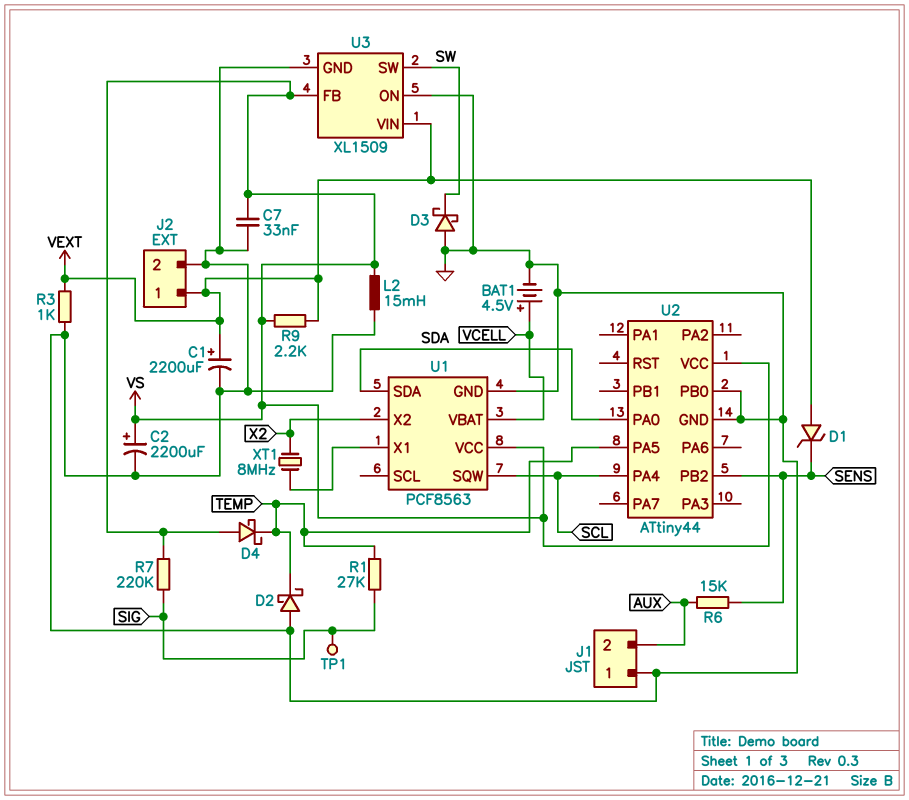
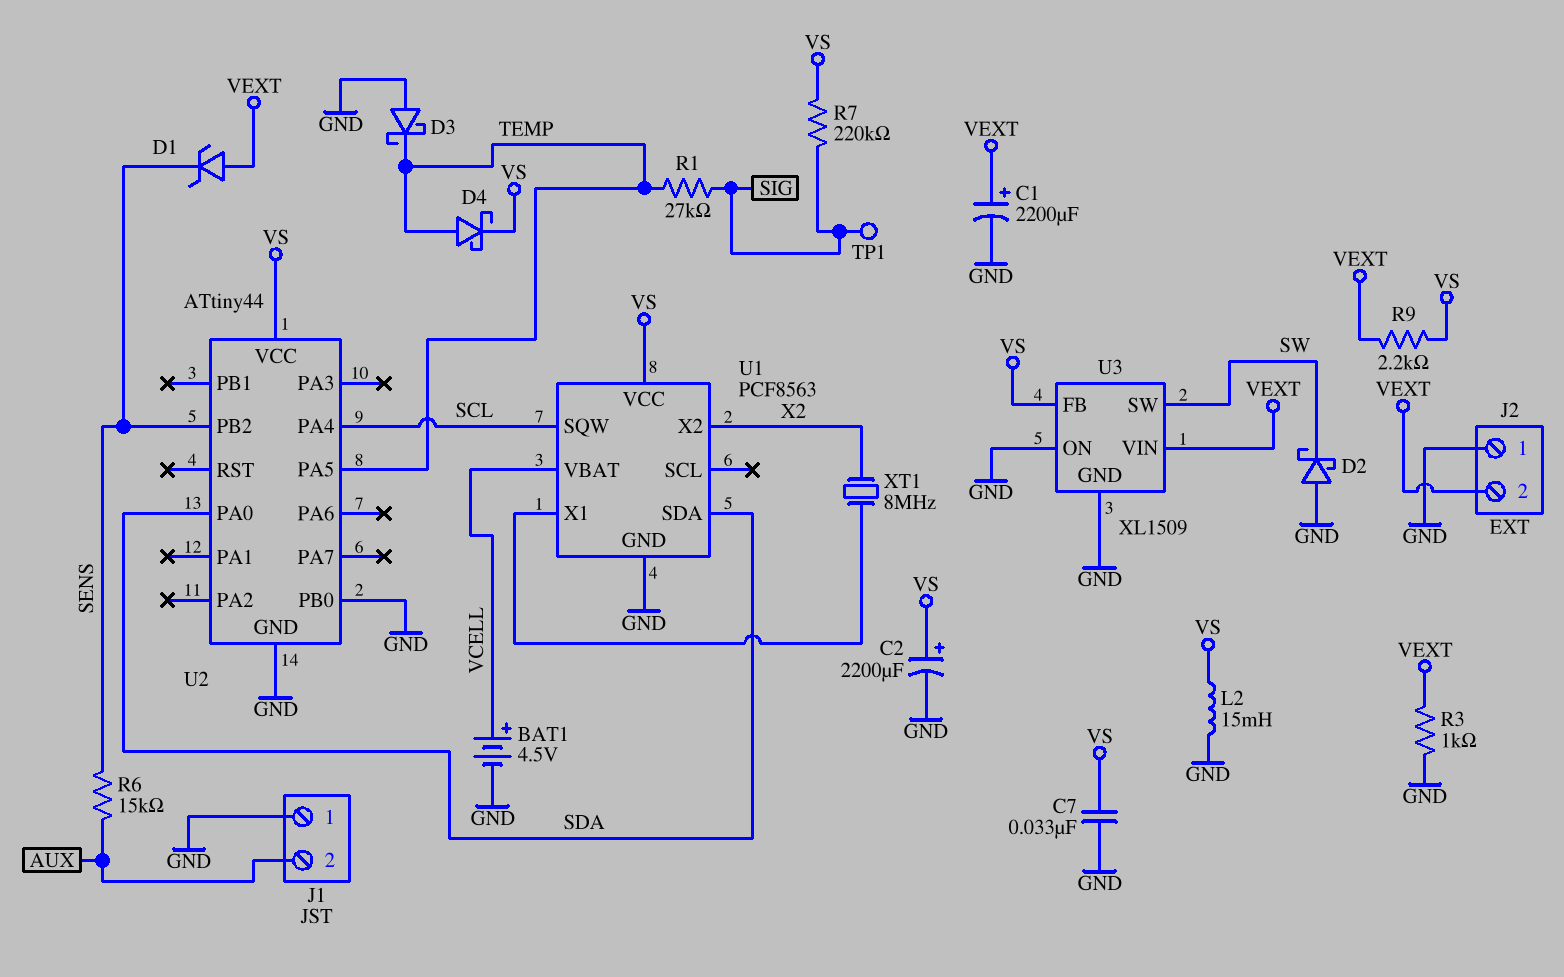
D2: schottky (A GND, K TEMP) -> schottky (A GND, K SW)
D3: schottky (A GND, K SW) -> schottky (A GND, K TEMP)
D4: schottky (A VS, K TEMP) -> schottky (A TEMP, K VS)
J2 pin 1: VEXT -> GND
J2 pin 2: GND -> VEXT

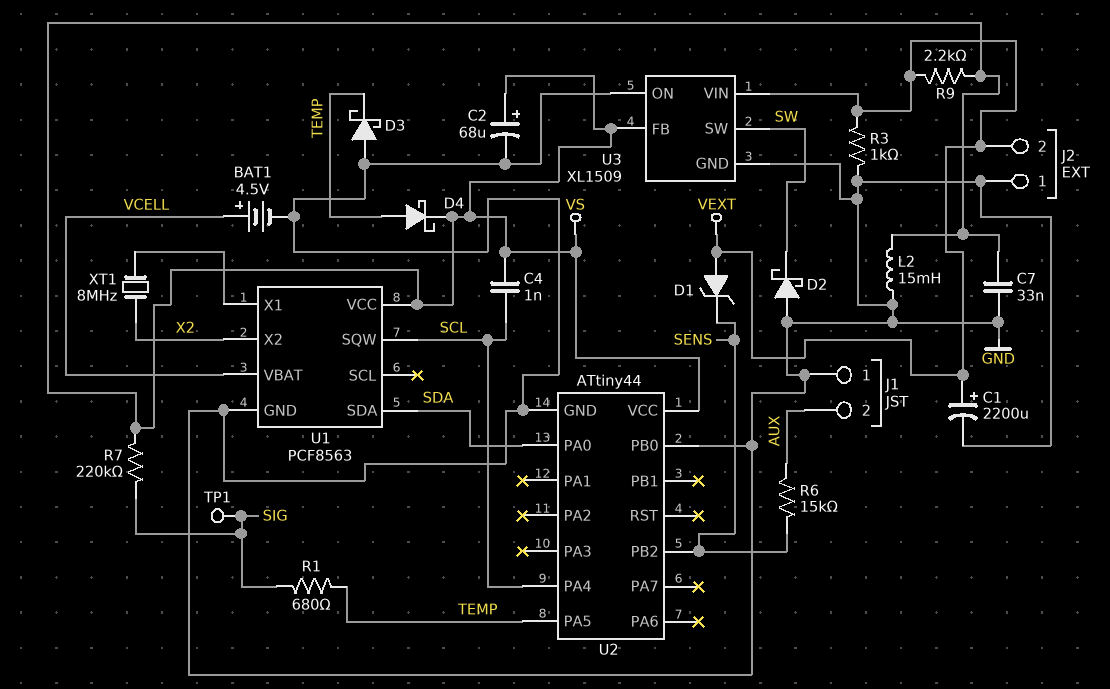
C2: 2200uF (plus VS, minus GND) -> 68uF (plus VS, minus GND)
C4: none -> 1nF (SCL, VS)
R1: 27k (SIG, TEMP) -> 680 (SIG, TEMP)

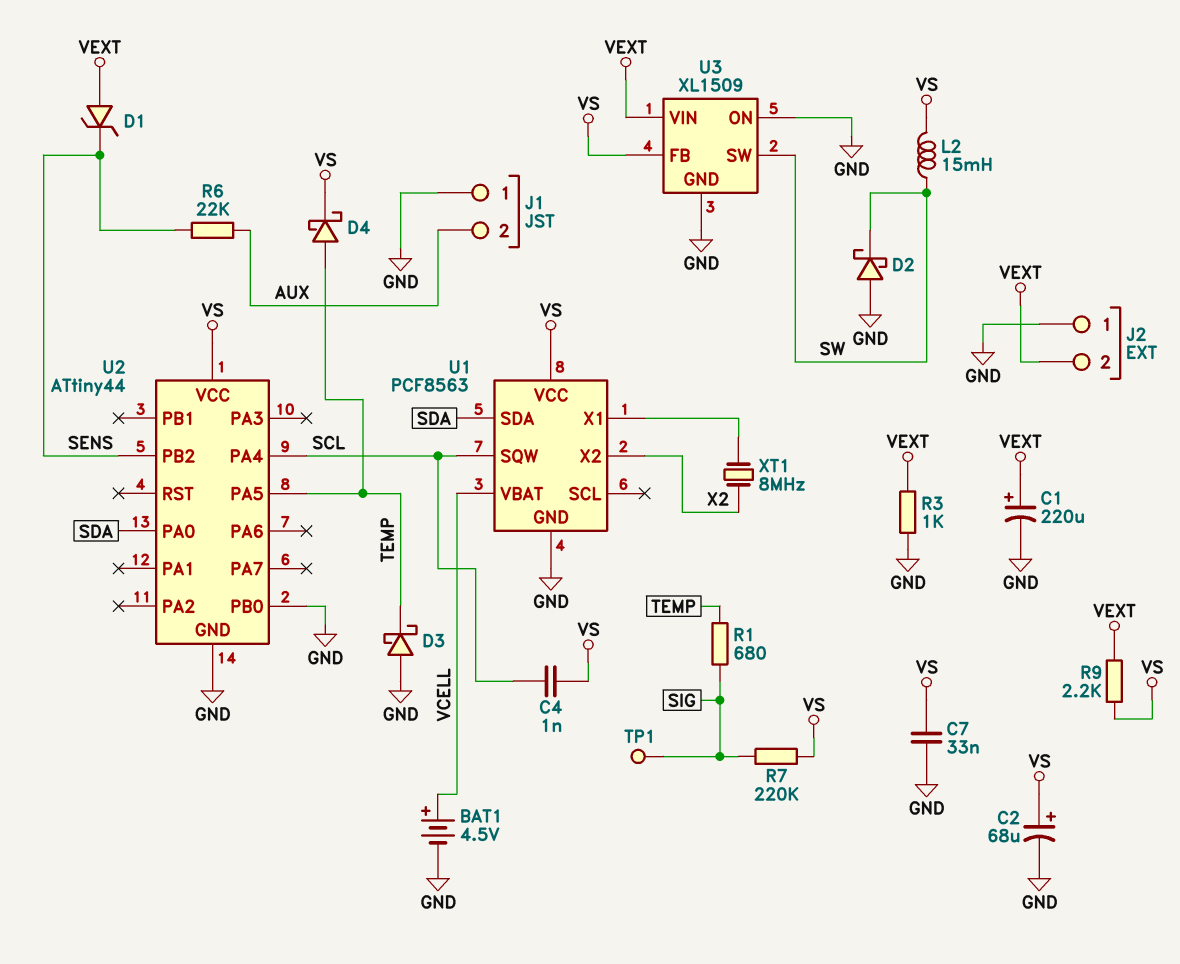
C1: 2200uF (plus VEXT, minus GND) -> 220uF (plus VEXT, minus GND)
L2: 15mH (GND, VS) -> 15mH (SW, VS)
R6: 15k (AUX, SENS) -> 22k (AUX, SENS)

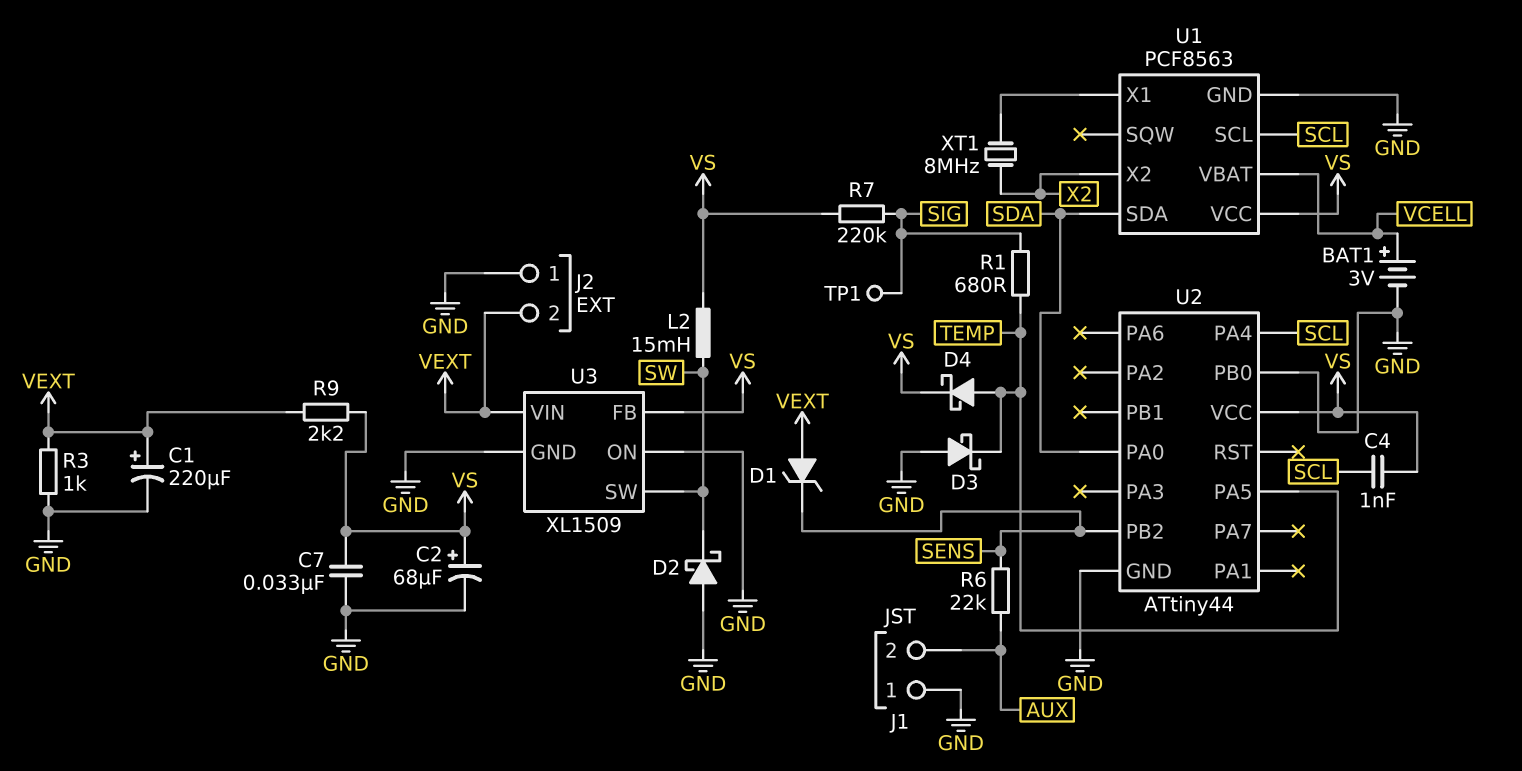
BAT1: 4.5V (plus VCELL, minus GND) -> 3V (plus VCELL, minus GND)
U1 pin SCL: none -> SCL
U1 pin SQW: SCL -> none

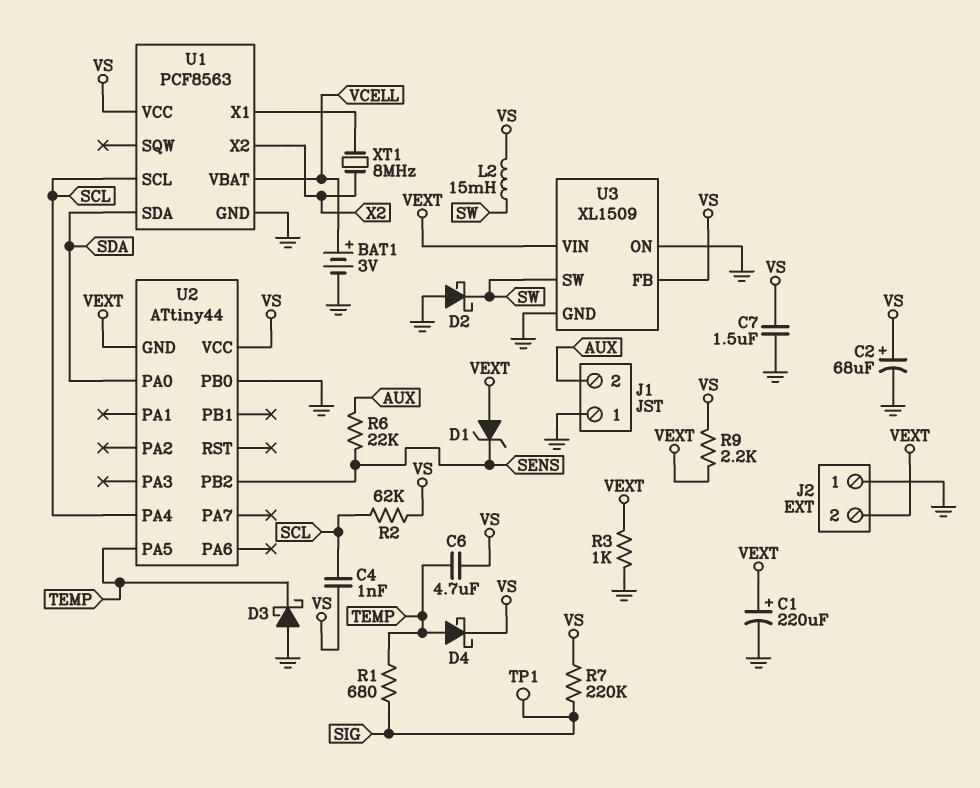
C6: none -> 4.7uF (TEMP, VS)
C7: 33nF (GND, VS) -> 1.5uF (GND, VS)
R2: none -> 62k (SCL, VS)
U2 pin GND: GND -> VEXT

